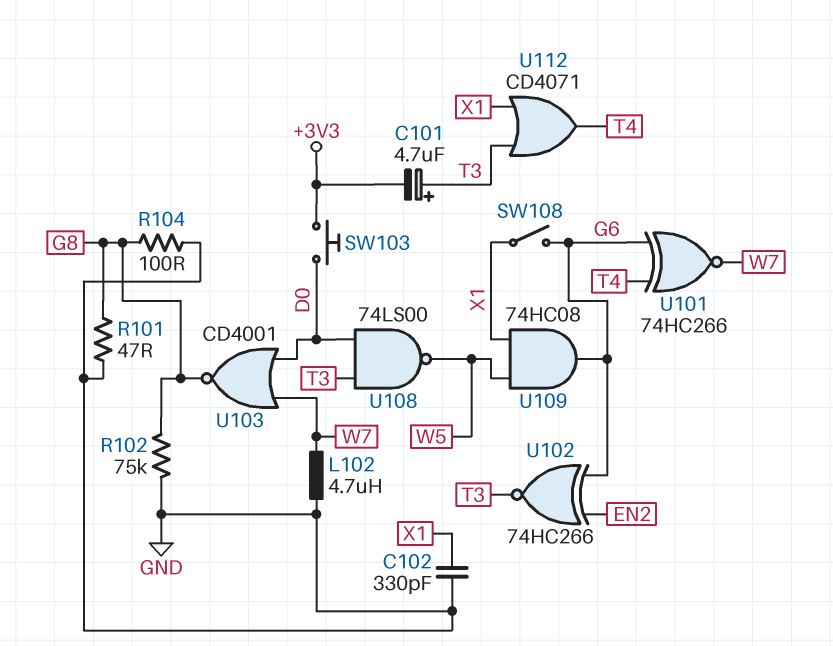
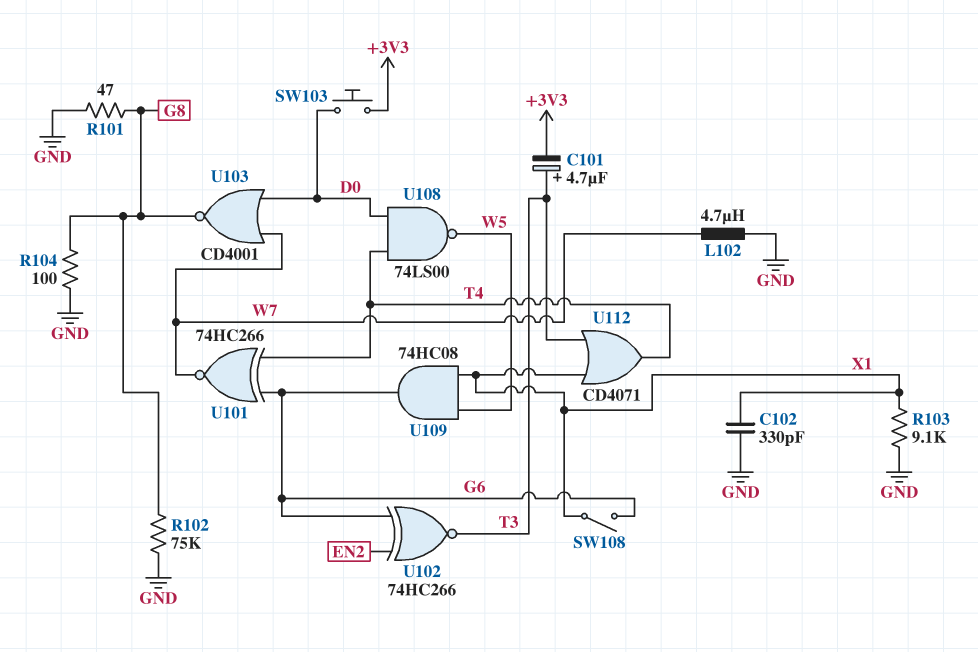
R103: none -> 9.1k (GND, X1)
U108: NAND 74LS00 (in D0, in T3, out W5) -> NAND 74LS00 (in D0, in T4, out W5)

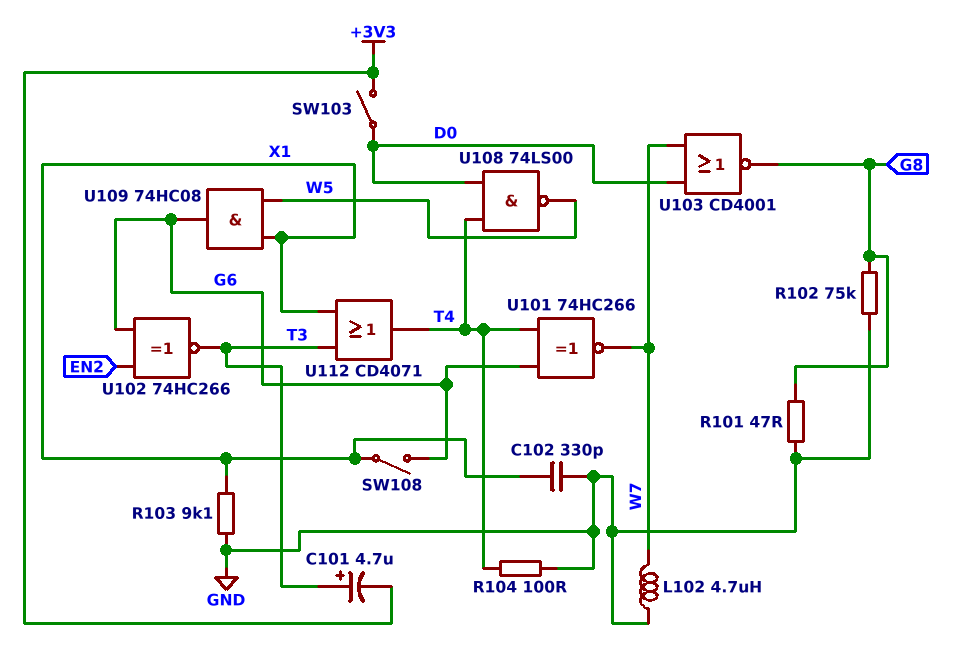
R104: 100 (G8, GND) -> 100 (GND, T4)
SW103: button (+3V3, D0) -> switch (+3V3, D0)

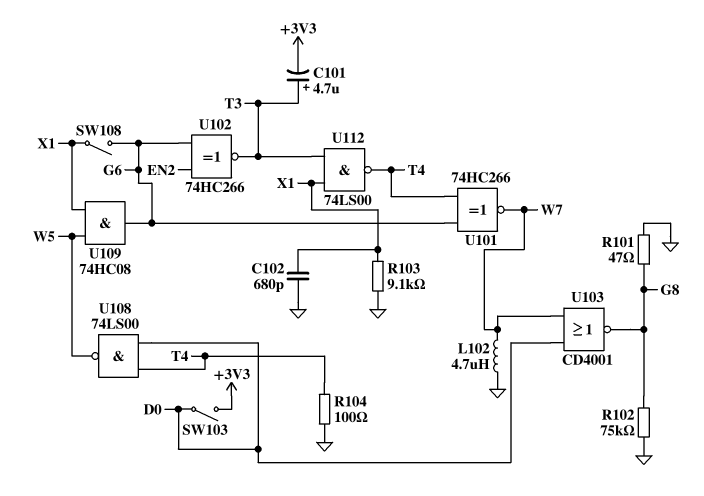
C102: 330pF (GND, X1) -> 680pF (GND, X1)
U112: OR CD4071 (in T3, in X1, out T4) -> NAND 74LS00 (in T3, in X1, out T4)

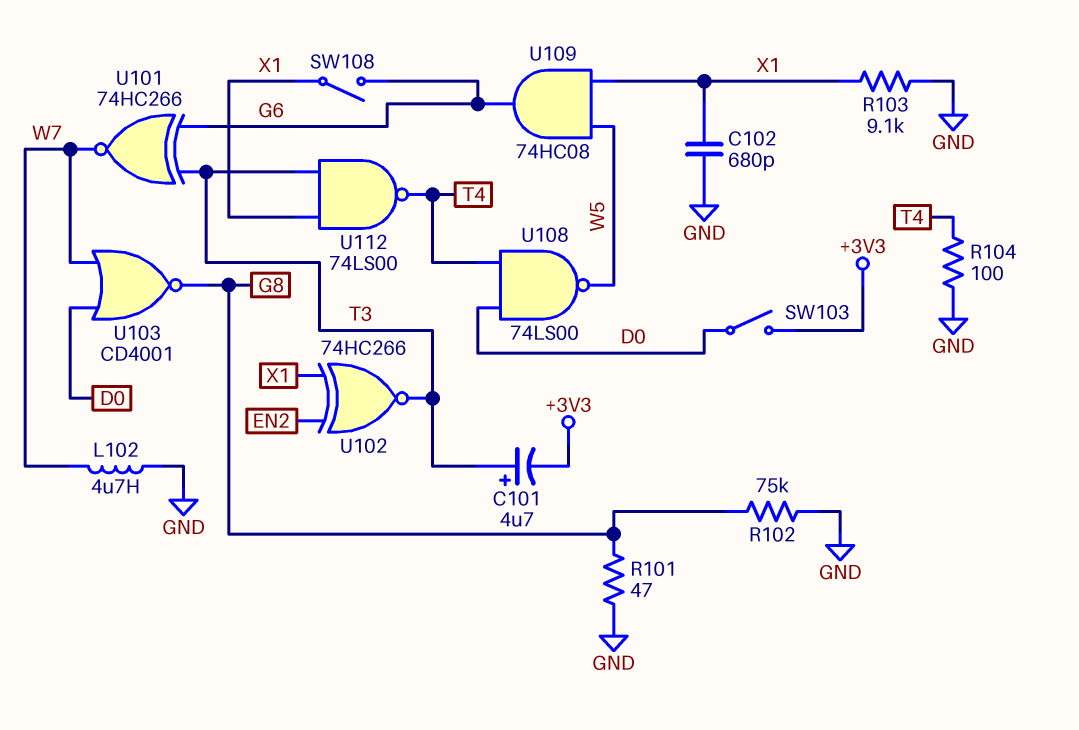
U101: XNOR 74HC266 (in G6, in T4, out W7) -> XNOR 74HC266 (in G6, in T3, out W7)
U102: XNOR 74HC266 (in EN2, in G6, out T3) -> XNOR 74HC266 (in EN2, in X1, out T3)

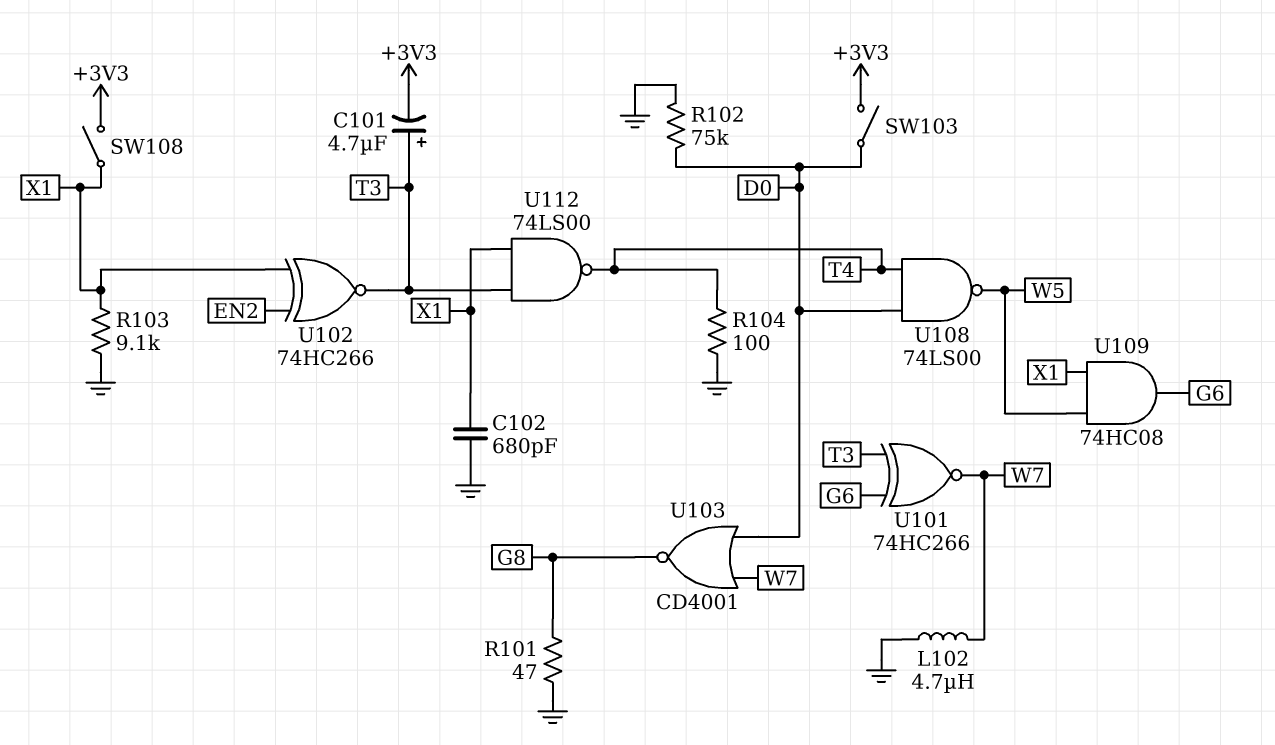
R102: 75k (G8, GND) -> 75k (D0, GND)
SW108: switch (G6, X1) -> switch (+3V3, X1)

